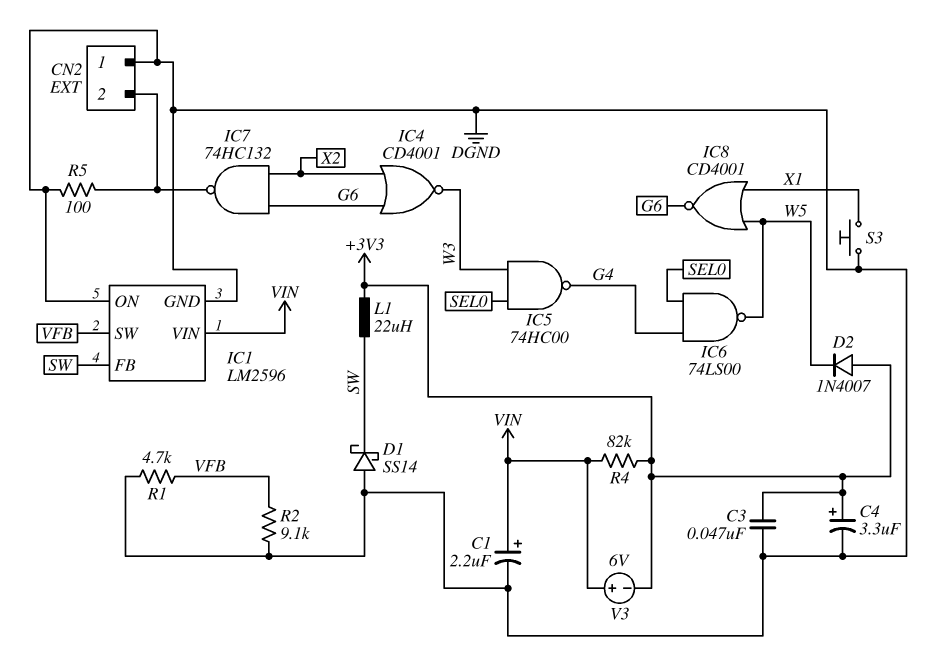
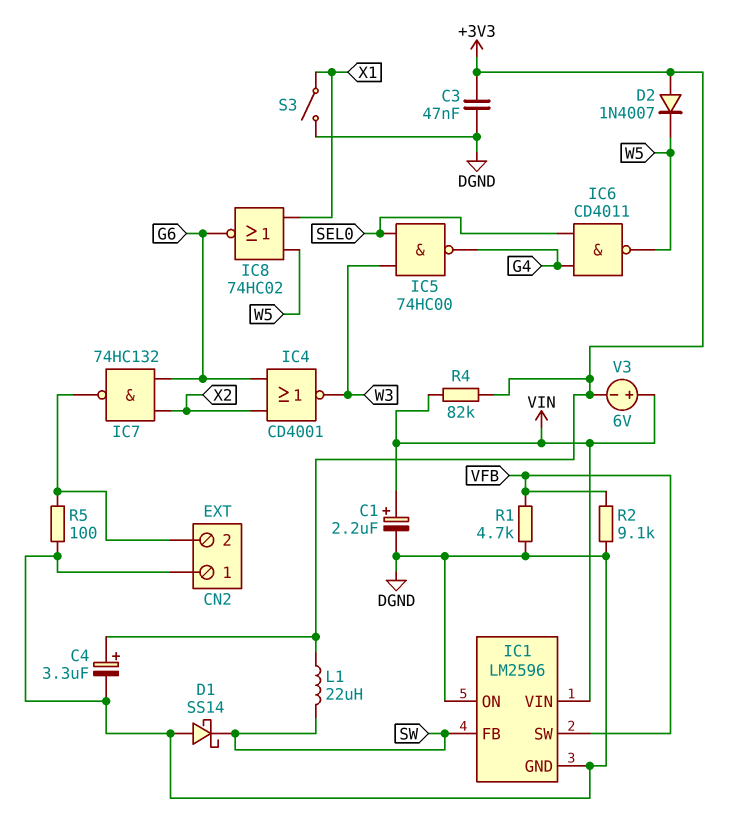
IC6: NAND 74LS00 (in G4, in SEL0, out W5) -> NAND CD4011 (in G4, in SEL0, out W5)
IC8: NOR CD4001 (in W5, in X1, out G6) -> NOR 74HC02 (in W5, in X1, out G6)
S3: button (DGND, X1) -> switch (DGND, X1)

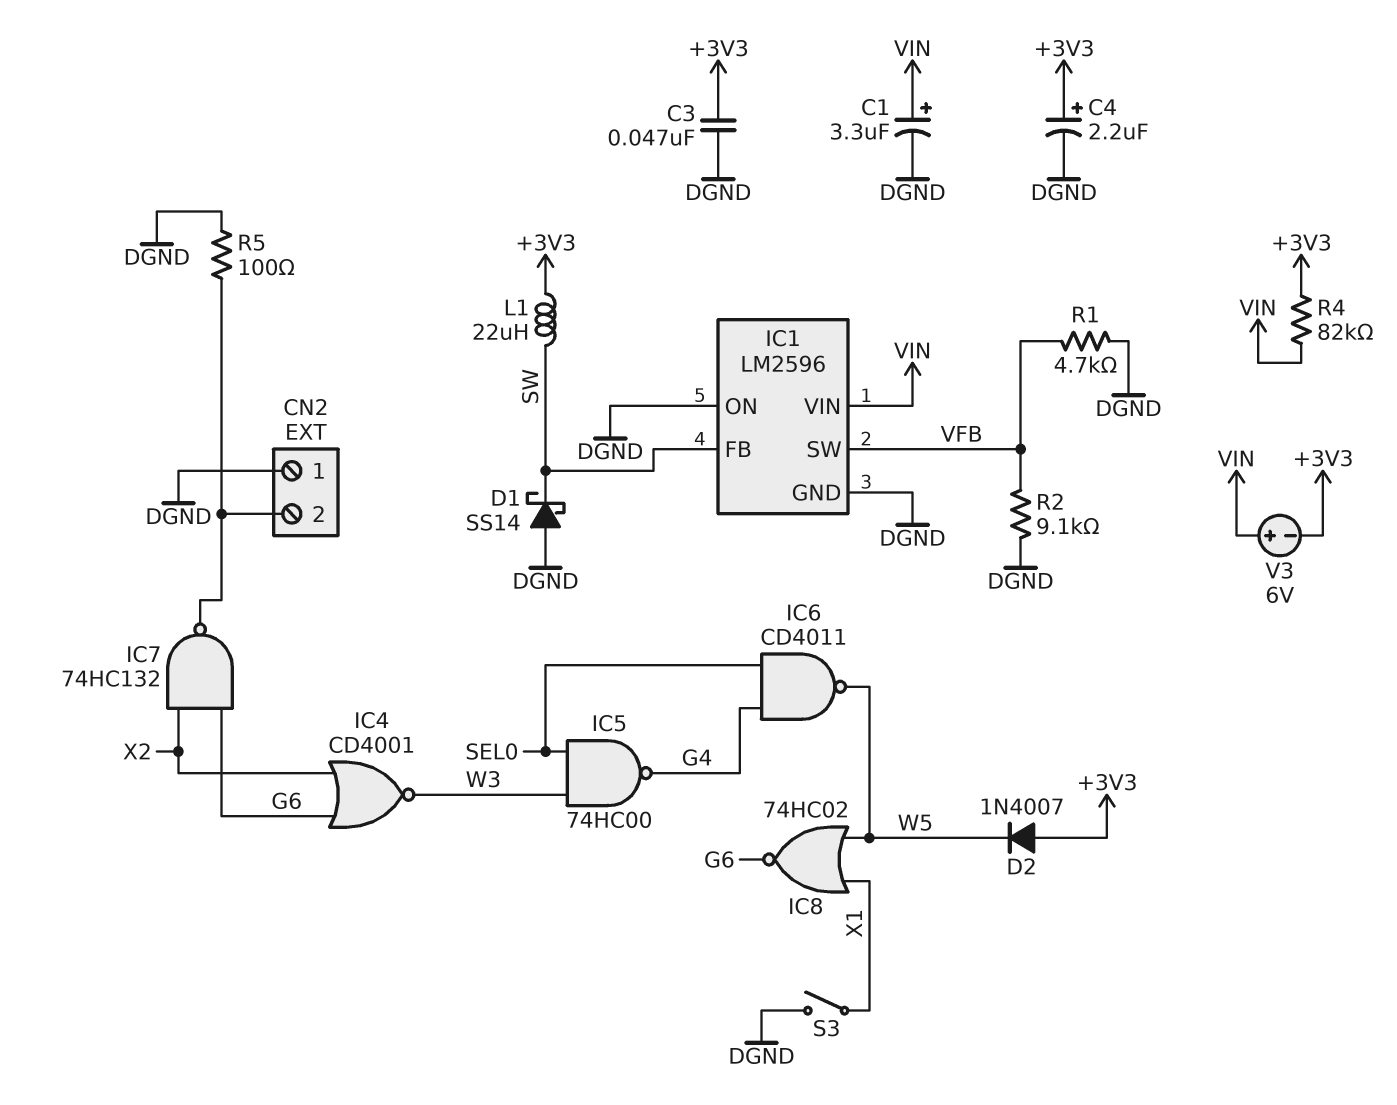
C1: 2.2uF (plus VIN, minus DGND) -> 3.3uF (plus VIN, minus DGND)
C4: 3.3uF (plus +3V3, minus DGND) -> 2.2uF (plus +3V3, minus DGND)

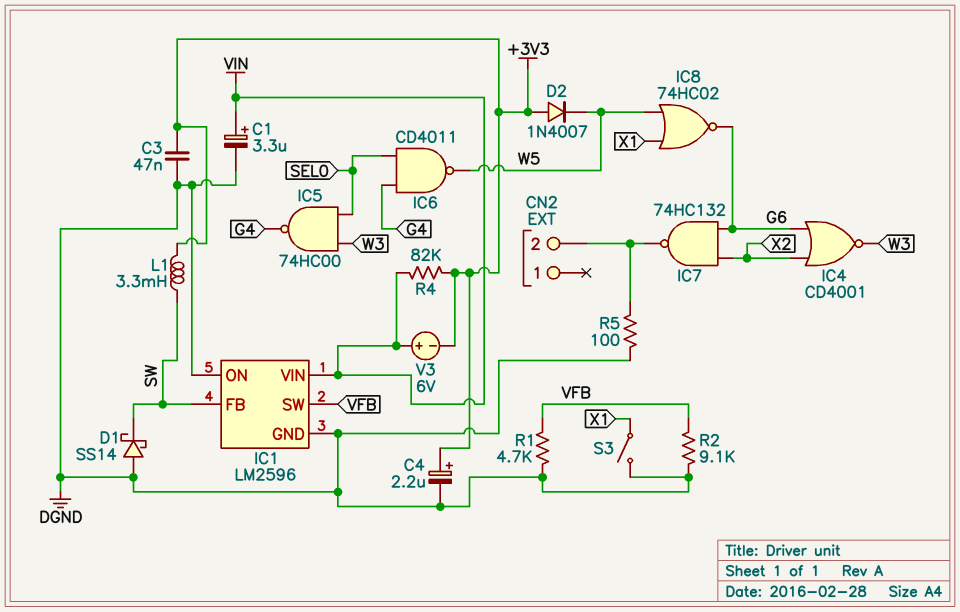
CN2 pin 1: DGND -> none
L1: 22uH (+3V3, SW) -> 3.3mH (+3V3, SW)

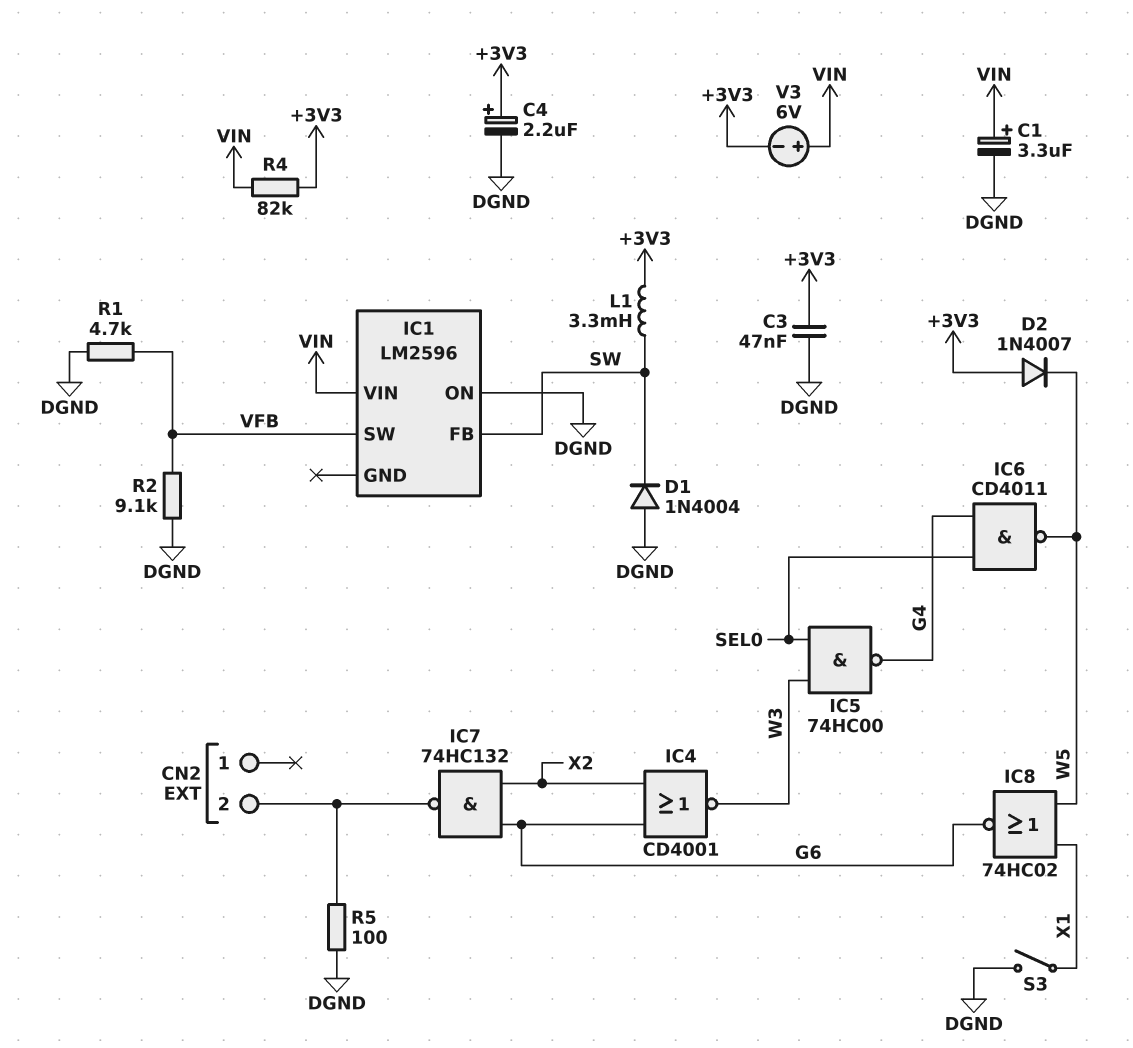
D1: schottky SS14 (A DGND, K SW) -> diode 1N4004 (A DGND, K SW)
IC1 pin GND: DGND -> none

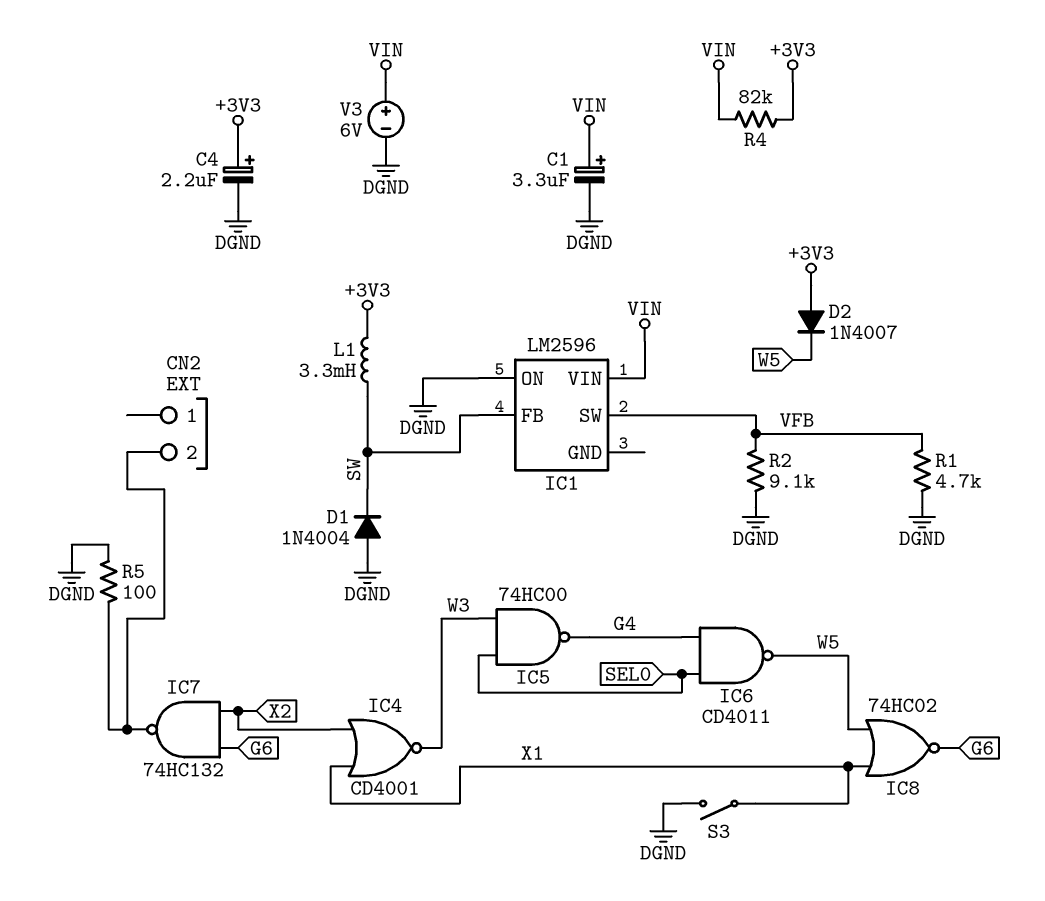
C3: 47nF (+3V3, DGND) -> none
IC4: NOR CD4001 (in G6, in X2, out W3) -> NOR CD4001 (in X1, in X2, out W3)
V3: 6V (plus VIN, minus +3V3) -> 6V (plus VIN, minus DGND)

